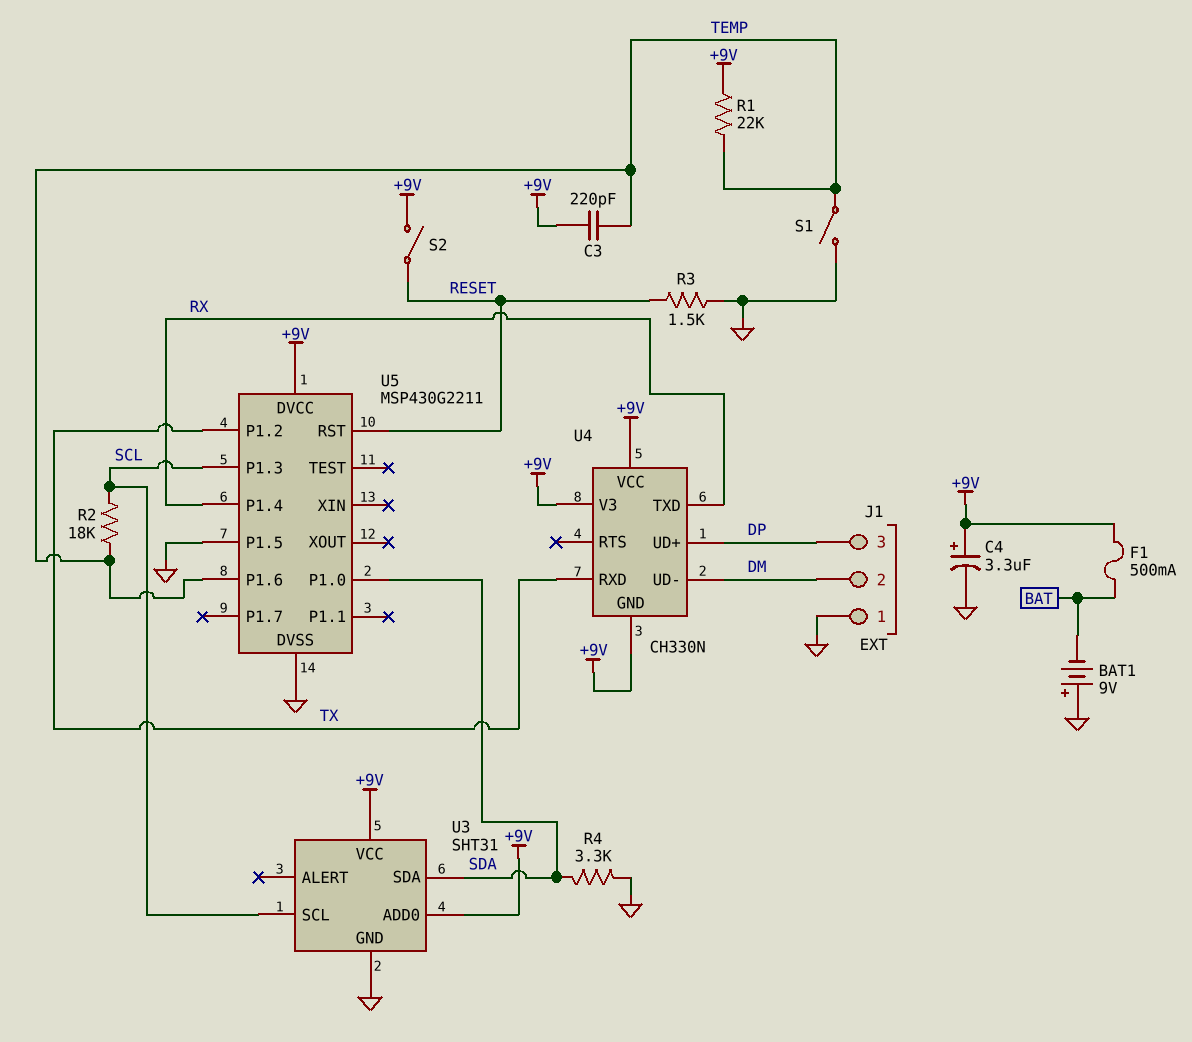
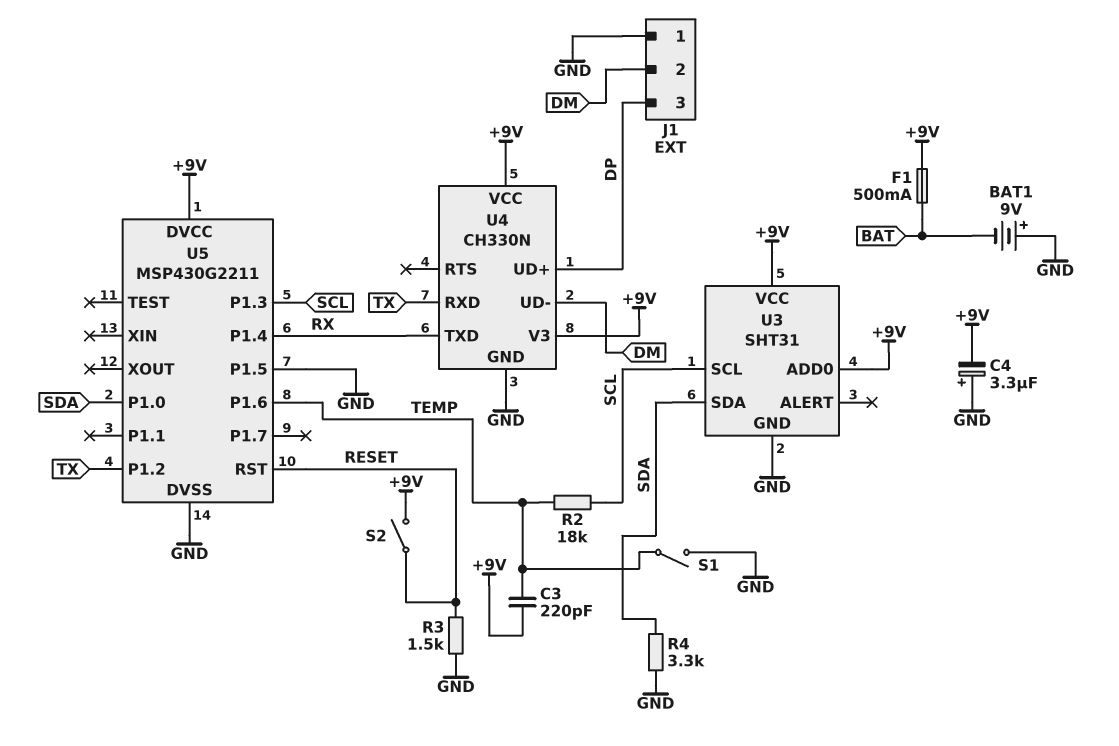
C4: 3.3uF (plus +9V, minus GND) -> 3.3uF (plus GND, minus +9V)
R1: 22k (+9V, TEMP) -> none
U4 pin GND: +9V -> GND

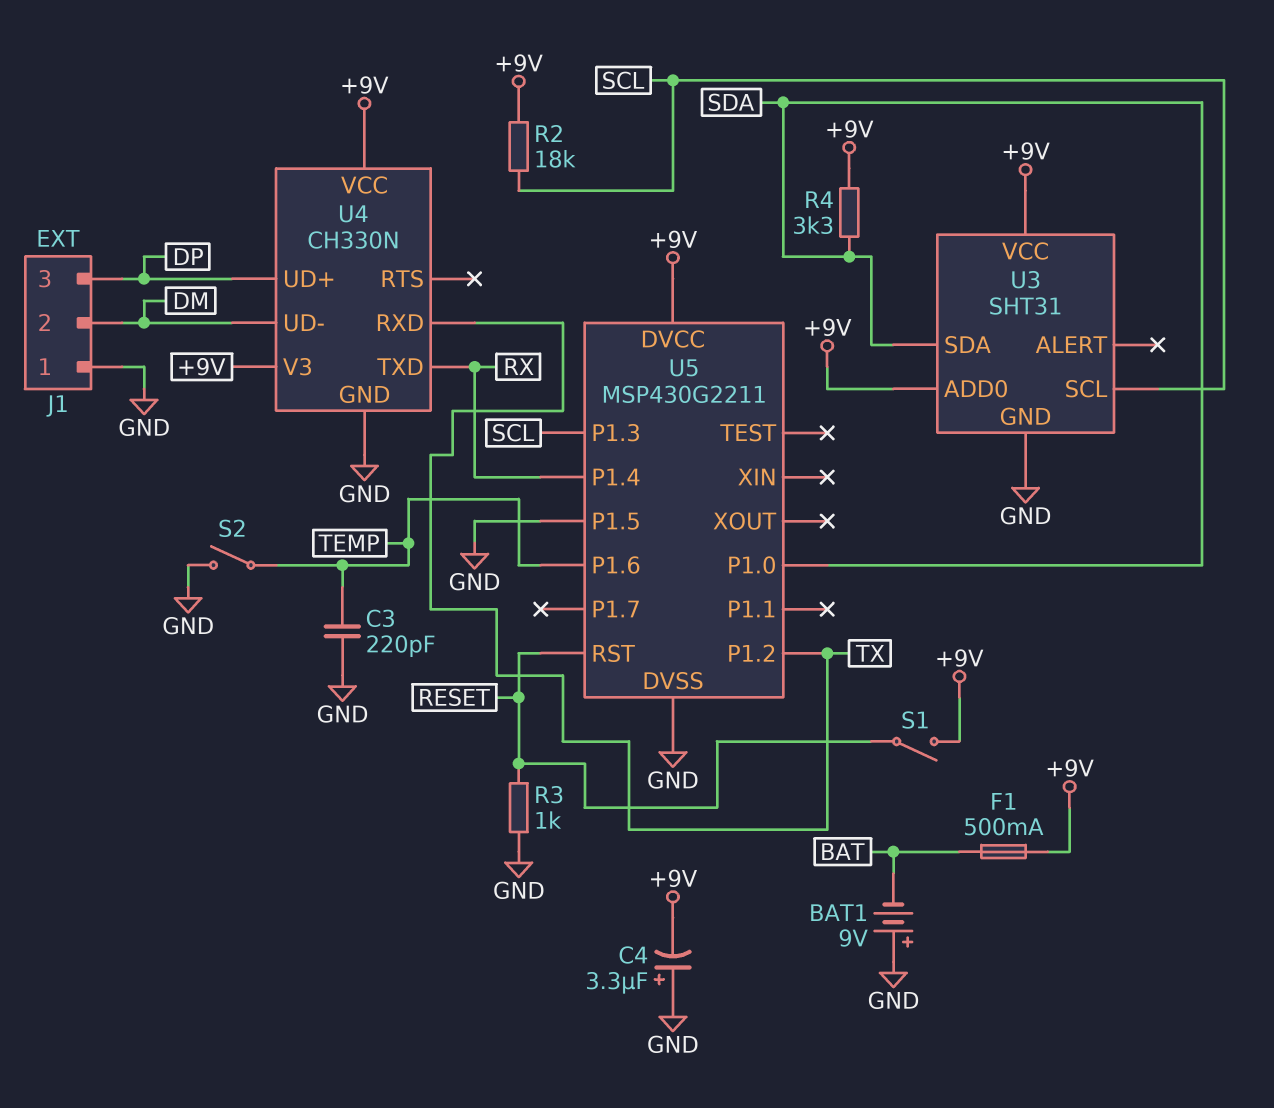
C3: 220pF (+9V, TEMP) -> 220pF (GND, TEMP)
R2: 18k (SCL, TEMP) -> 18k (+9V, SCL)
R3: 1.5k (GND, RESET) -> 1k (GND, RESET)
R4: 3.3k (GND, SDA) -> 3.3k (+9V, SDA)
S1: switch (GND, TEMP) -> switch (+9V, RESET)
S2: switch (+9V, RESET) -> switch (GND, TEMP)

